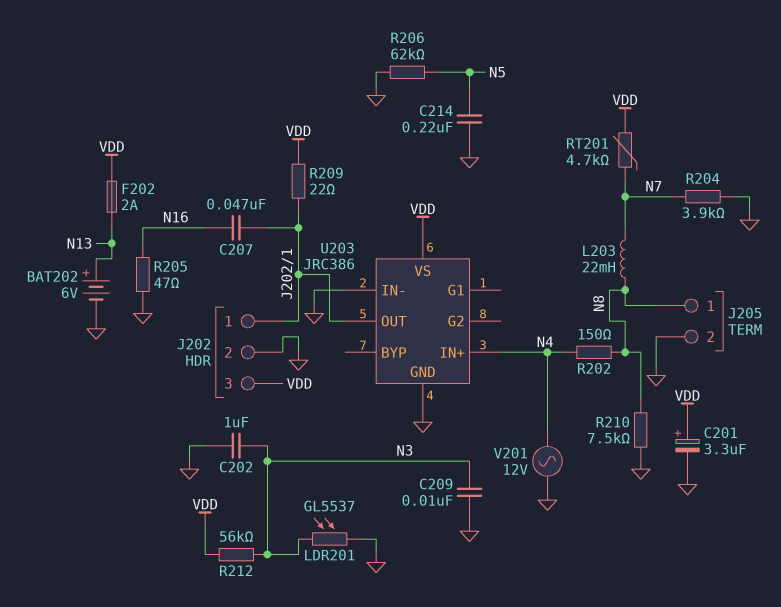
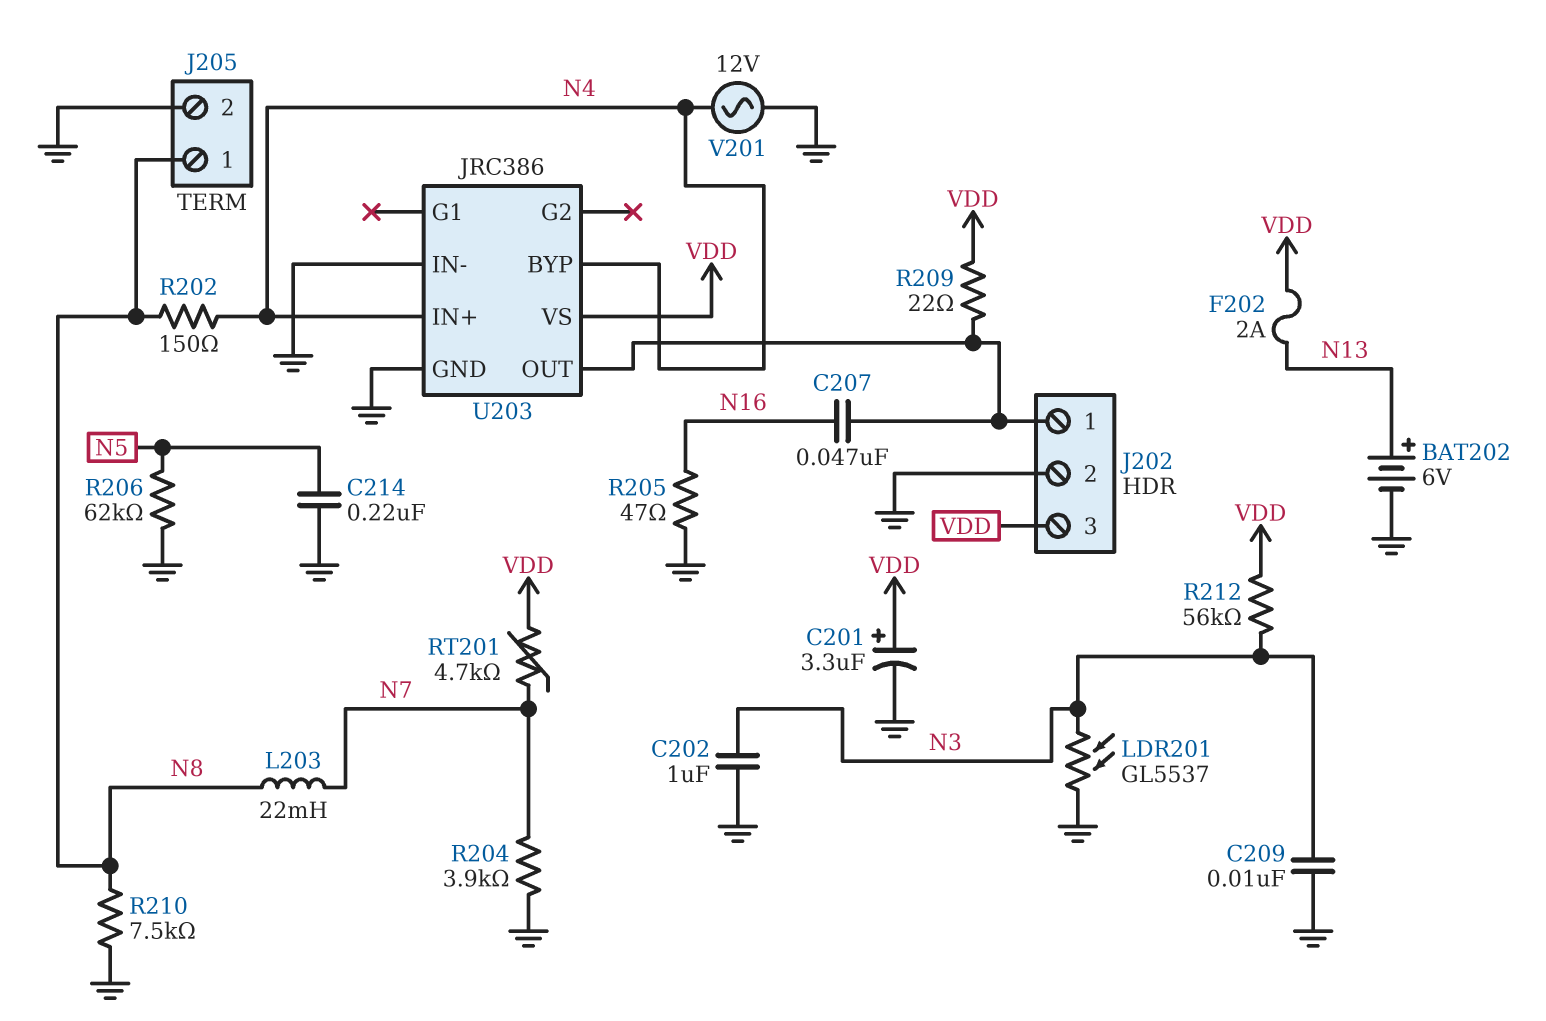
U203 pin BYP: none -> N4

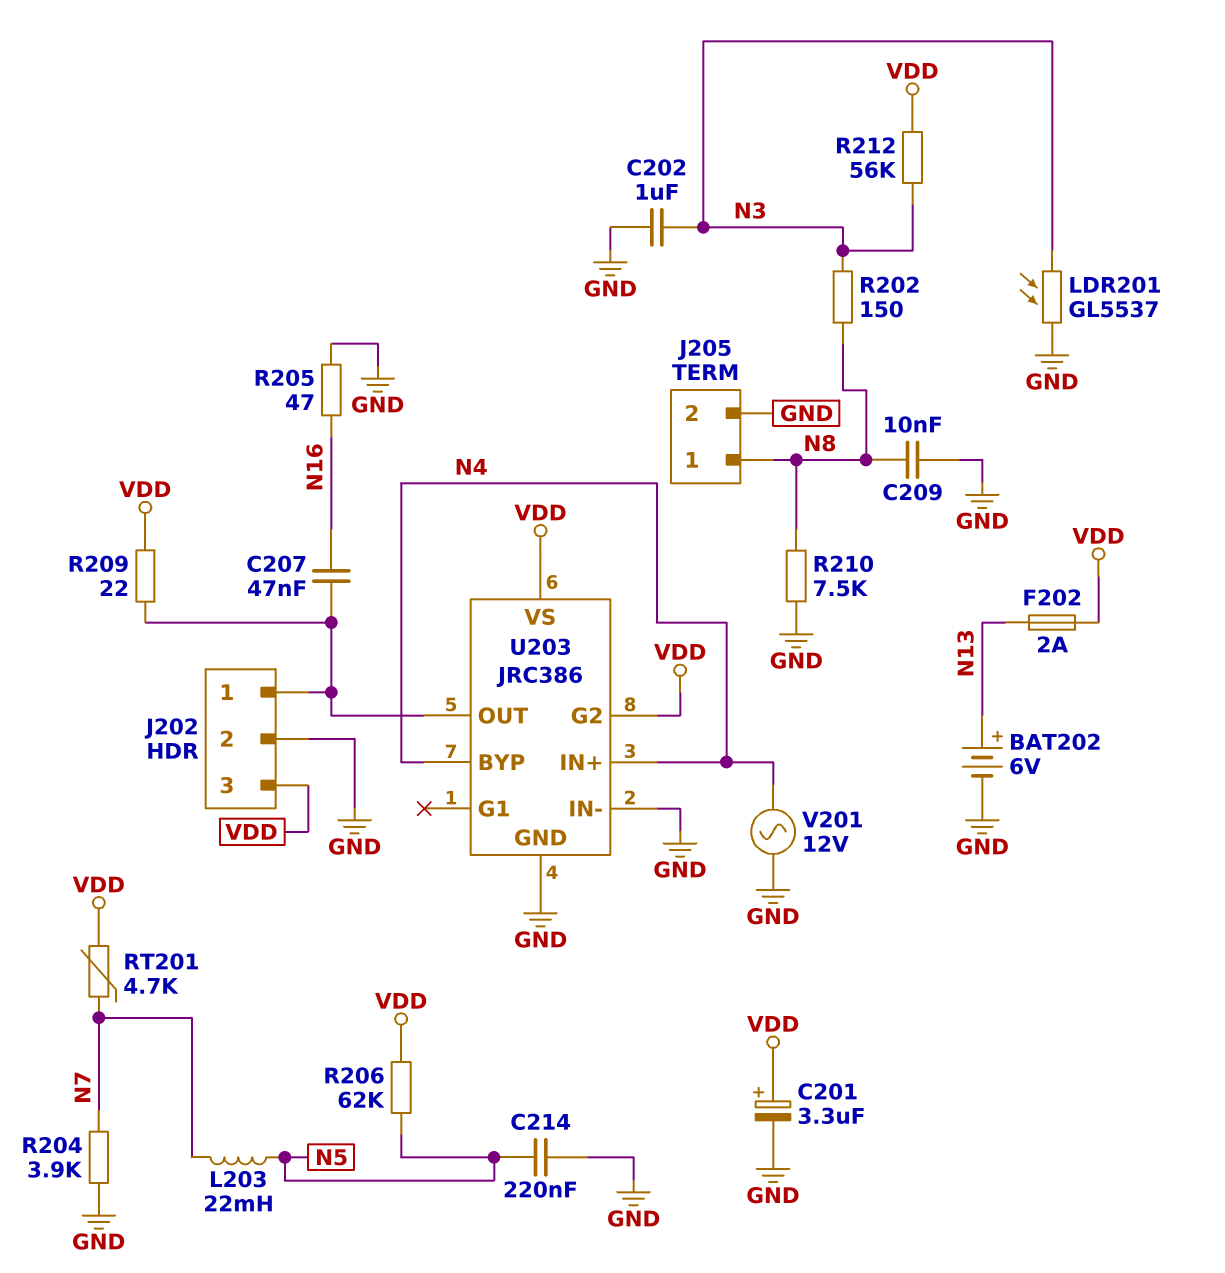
C209: 10nF (GND, N3) -> 10nF (GND, N8)
L203: 22mH (N7, N8) -> 22mH (N5, N7)
R202: 150 (N4, N8) -> 150 (N3, N8)
R206: 62k (GND, N5) -> 62k (N5, VDD)
U203 pin G2: none -> VDD

